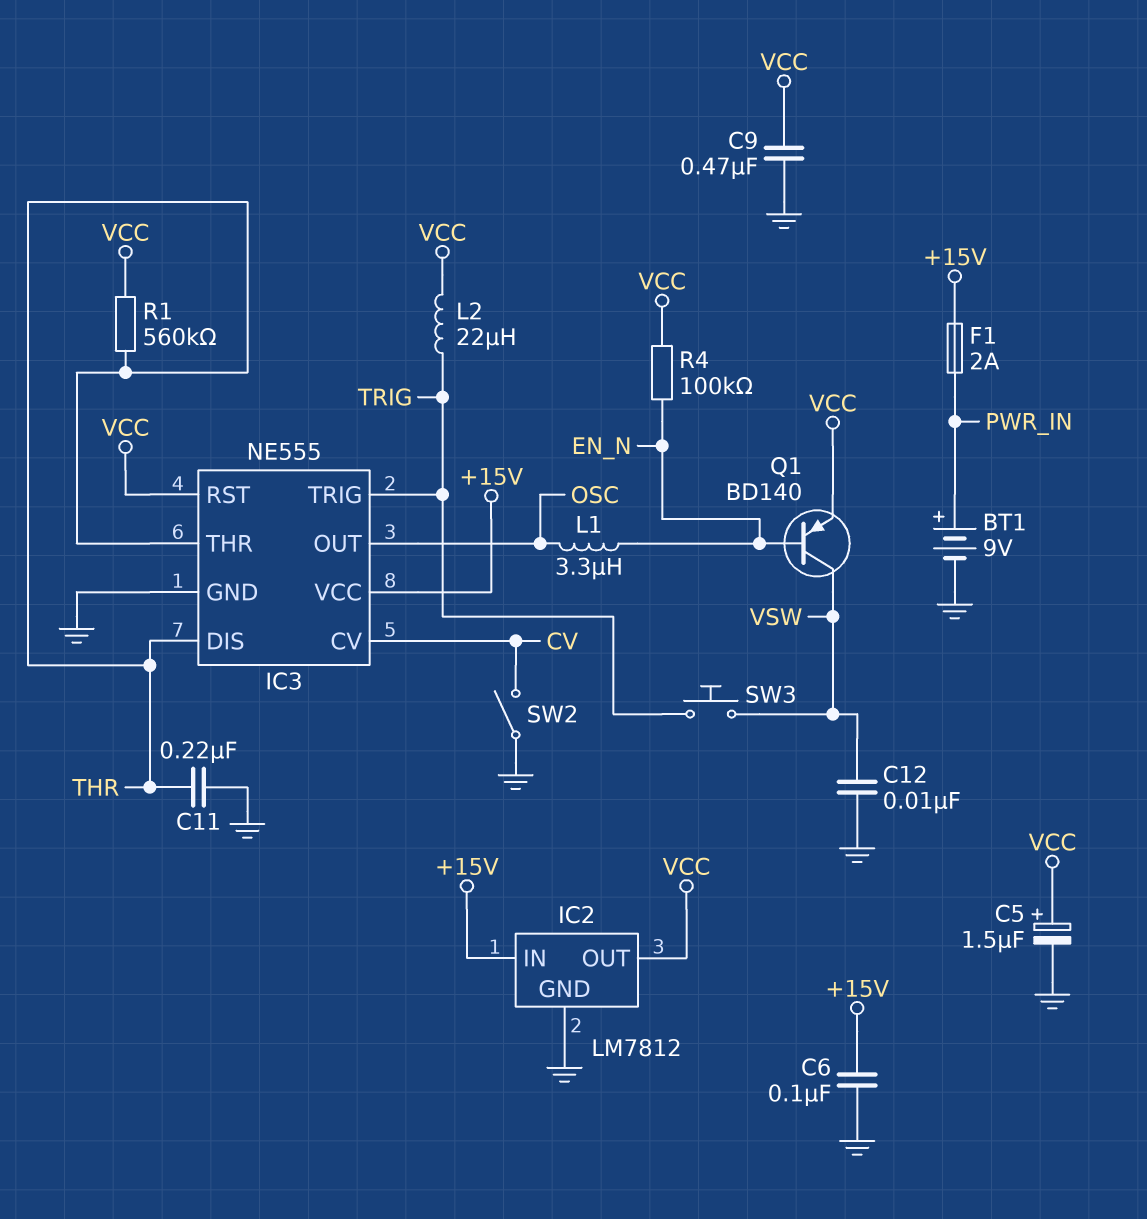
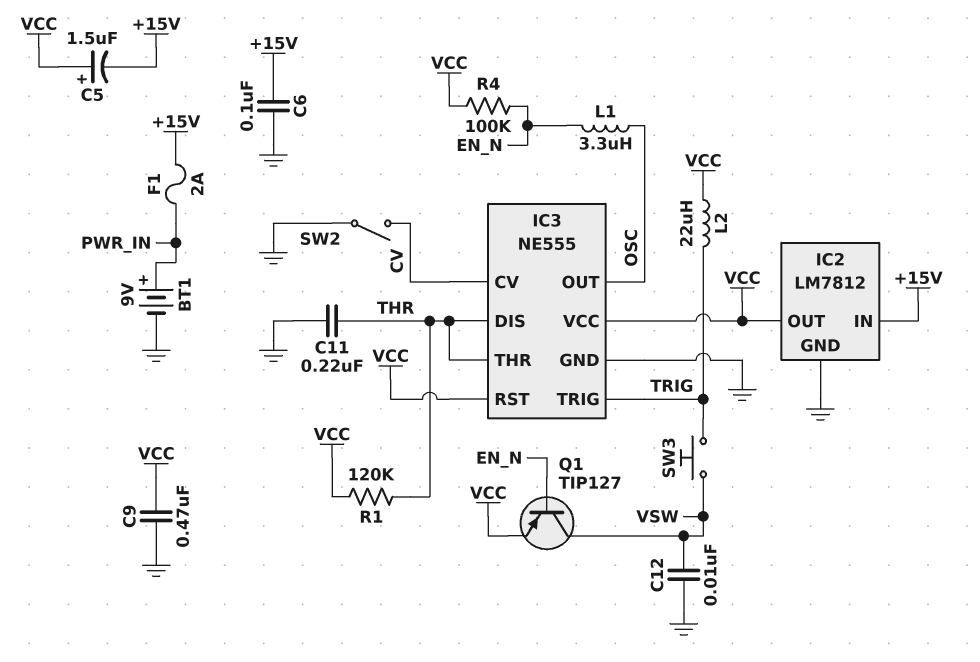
C5: 1.5uF (plus VCC, minus GND) -> 1.5uF (plus VCC, minus +15V)
IC3 pin VCC: +15V -> VCC
Q1: PNP BD140 (B EN_N, C VSW, E VCC) -> PNP TIP127 (B EN_N, C VSW, E VCC)
R1: 560k (THR, VCC) -> 120k (THR, VCC)

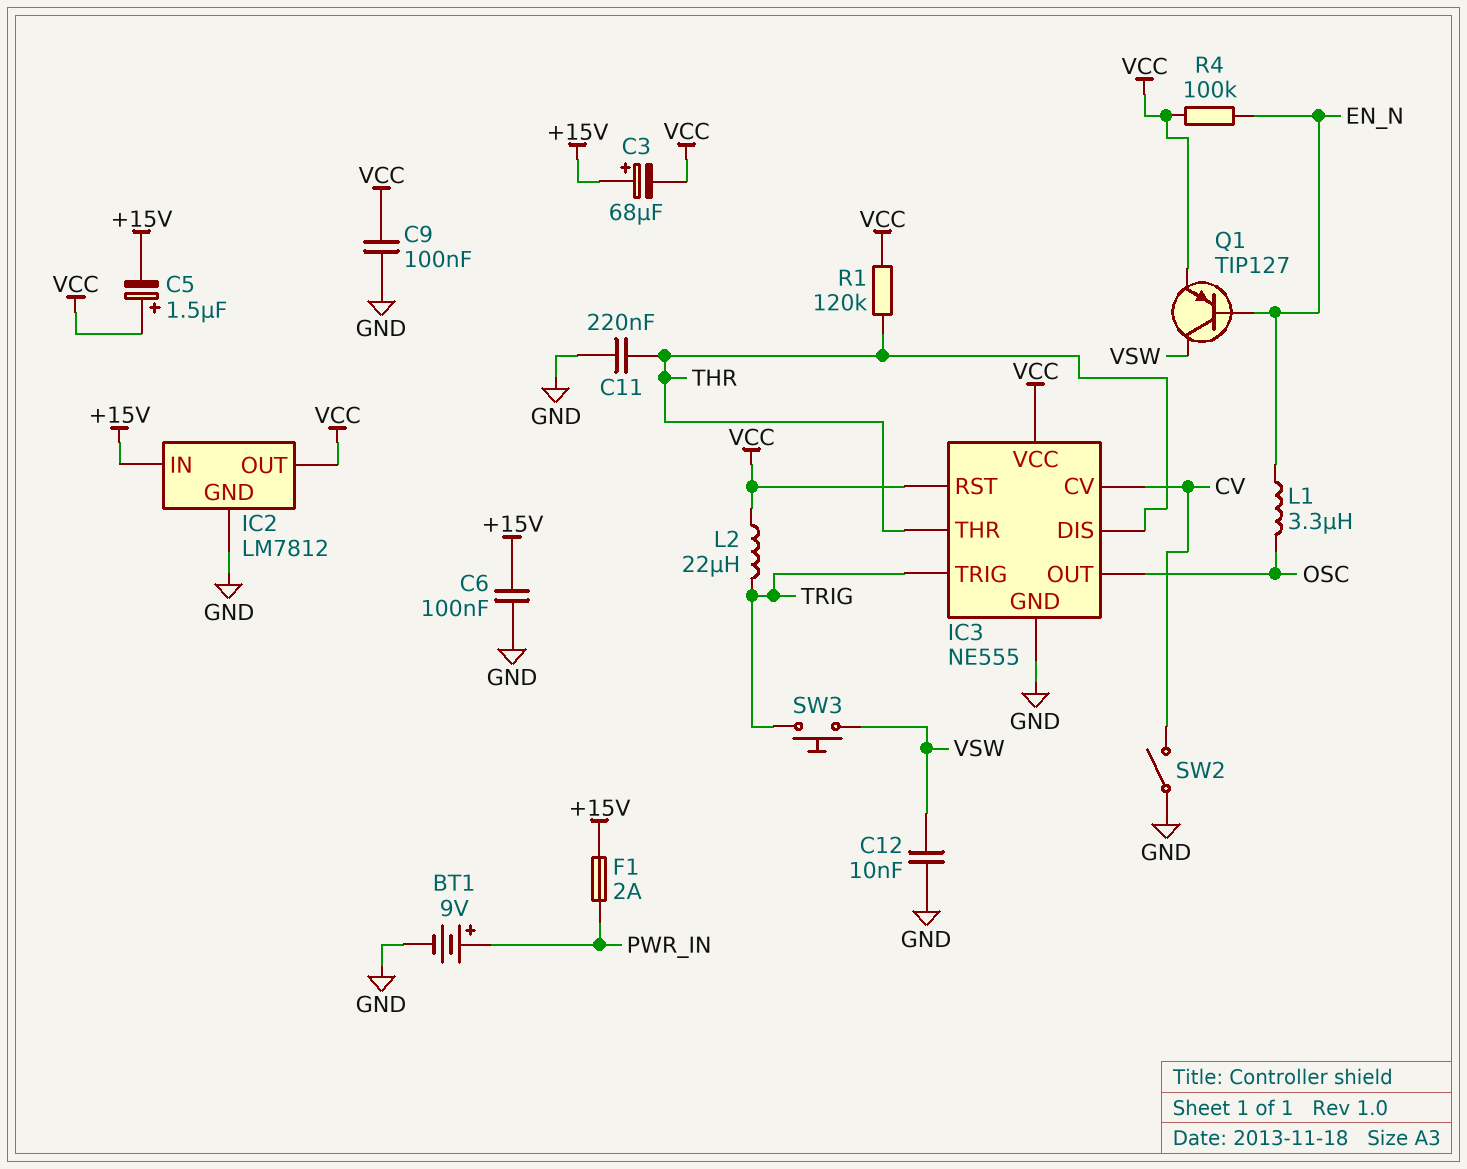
C3: none -> 68uF (plus +15V, minus VCC)
C9: 470nF (GND, VCC) -> 100nF (GND, VCC)

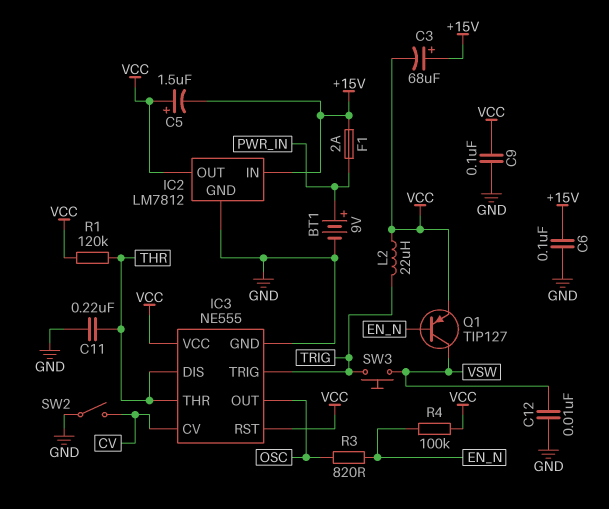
L1: 3.3uH (EN_N, OSC) -> none
R3: none -> 820 (EN_N, OSC)

